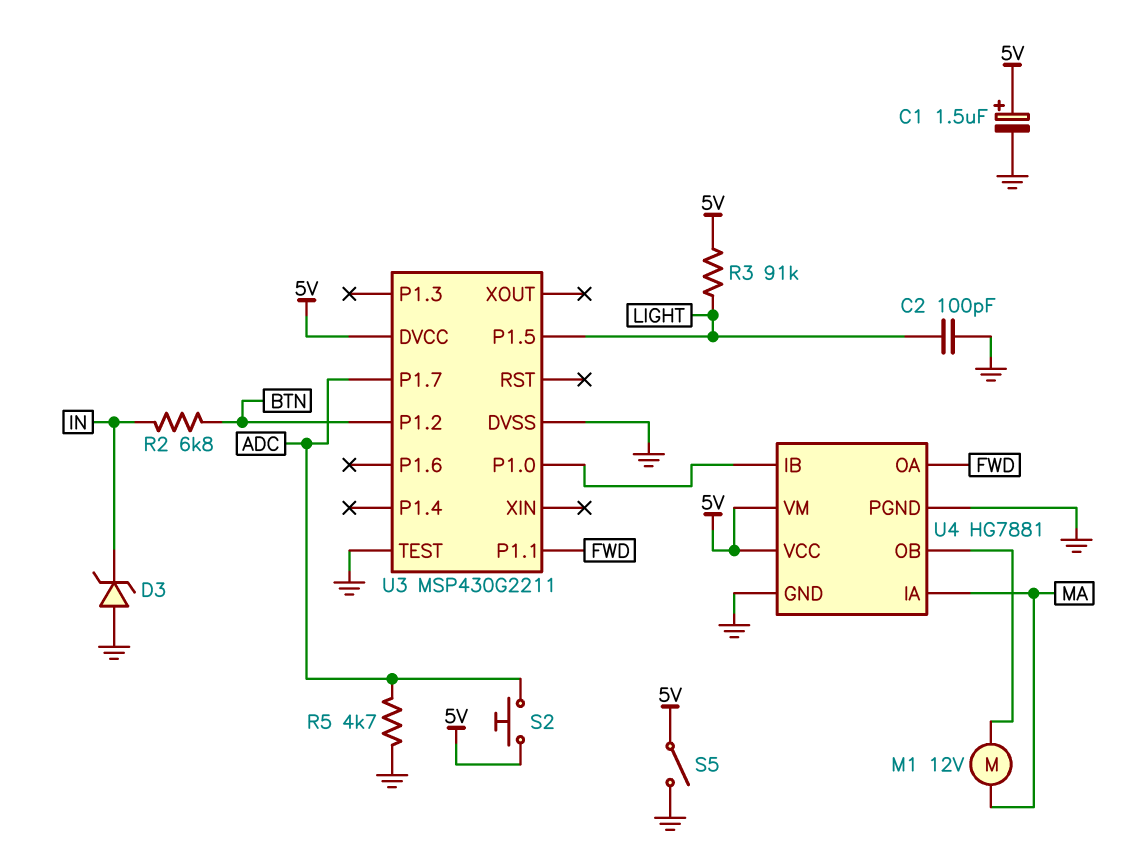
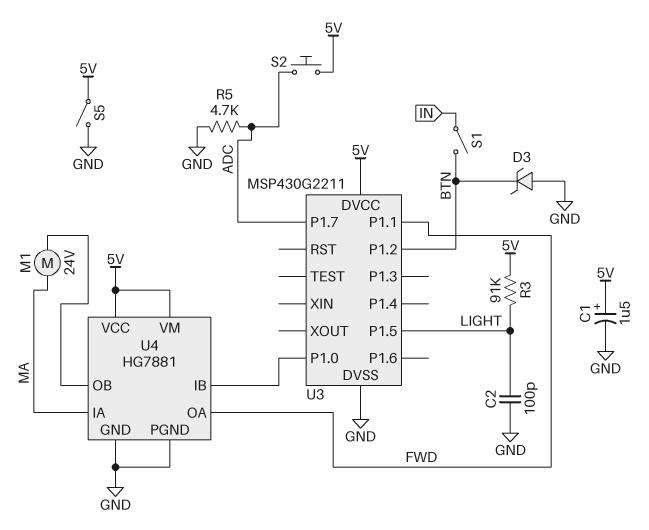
D3: zener (A GND, K IN) -> zener (A GND, K BTN)
M1: motor 12V (MA, U4/OB) -> motor 24V (MA, U4/OB)
R2: 6.8k (BTN, IN) -> none
S1: none -> switch (BTN, IN)
U3 pin TEST: GND -> none

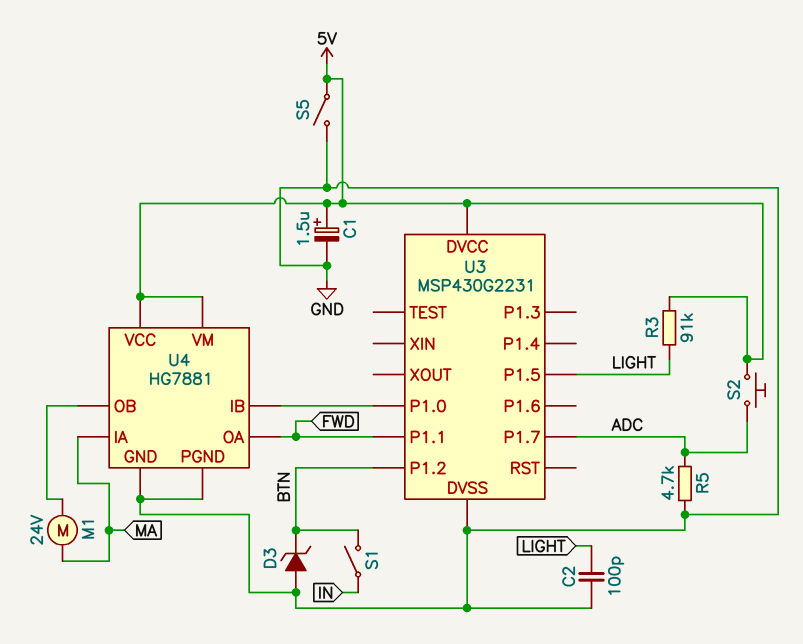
U3: MSP430G2211 -> MSP430G2231

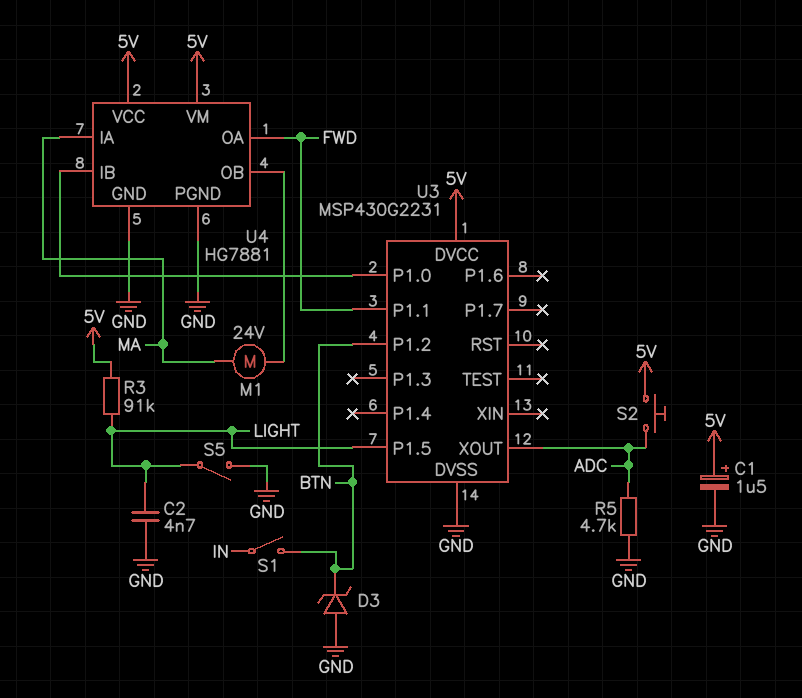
C2: 100pF (GND, LIGHT) -> 4.7nF (GND, LIGHT)
S5: switch (5V, GND) -> switch (GND, LIGHT)
U3 pin P1.7: ADC -> none
U3 pin XOUT: none -> ADC

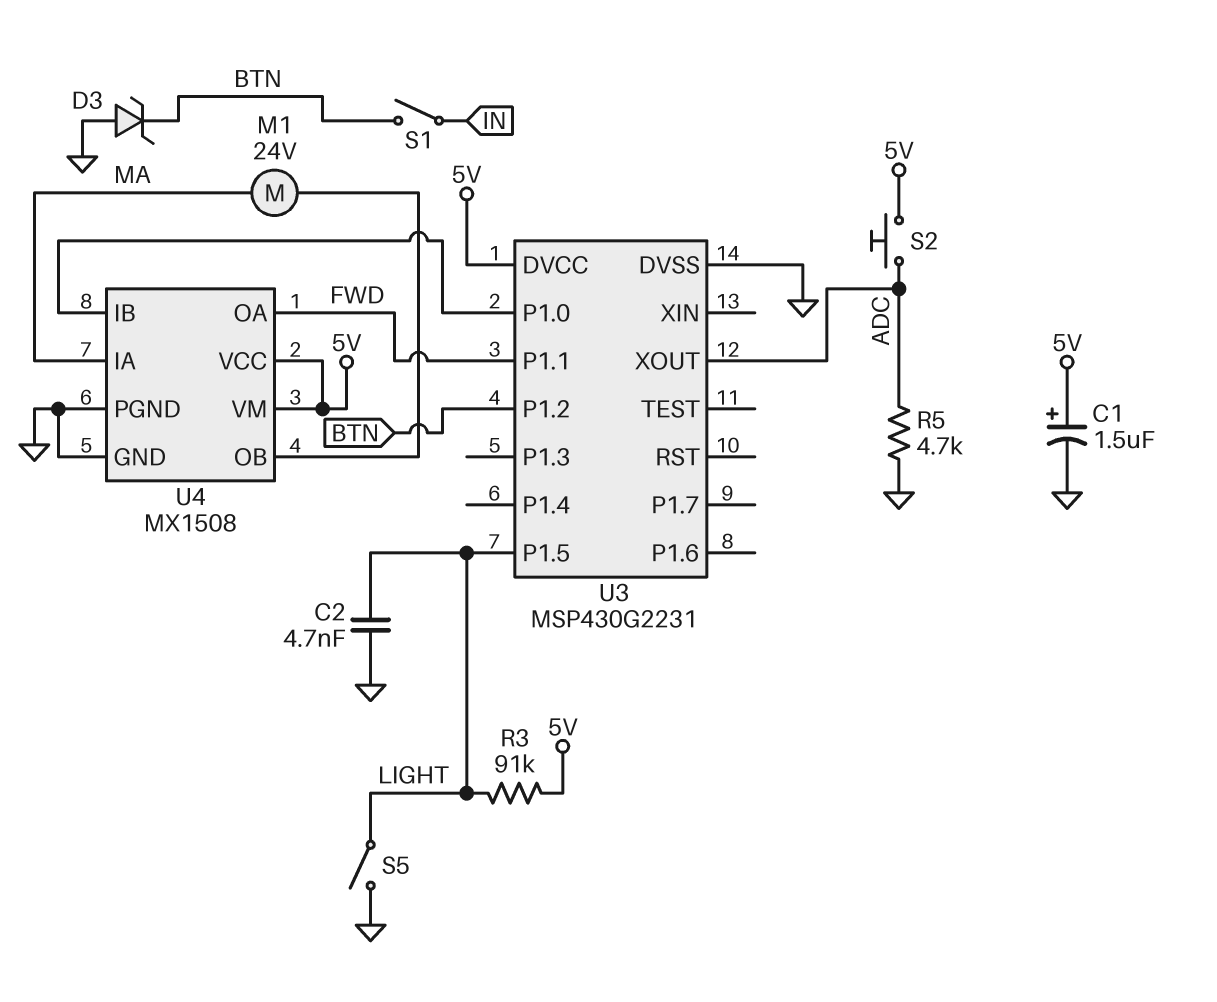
U4: HG7881 -> MX1508

